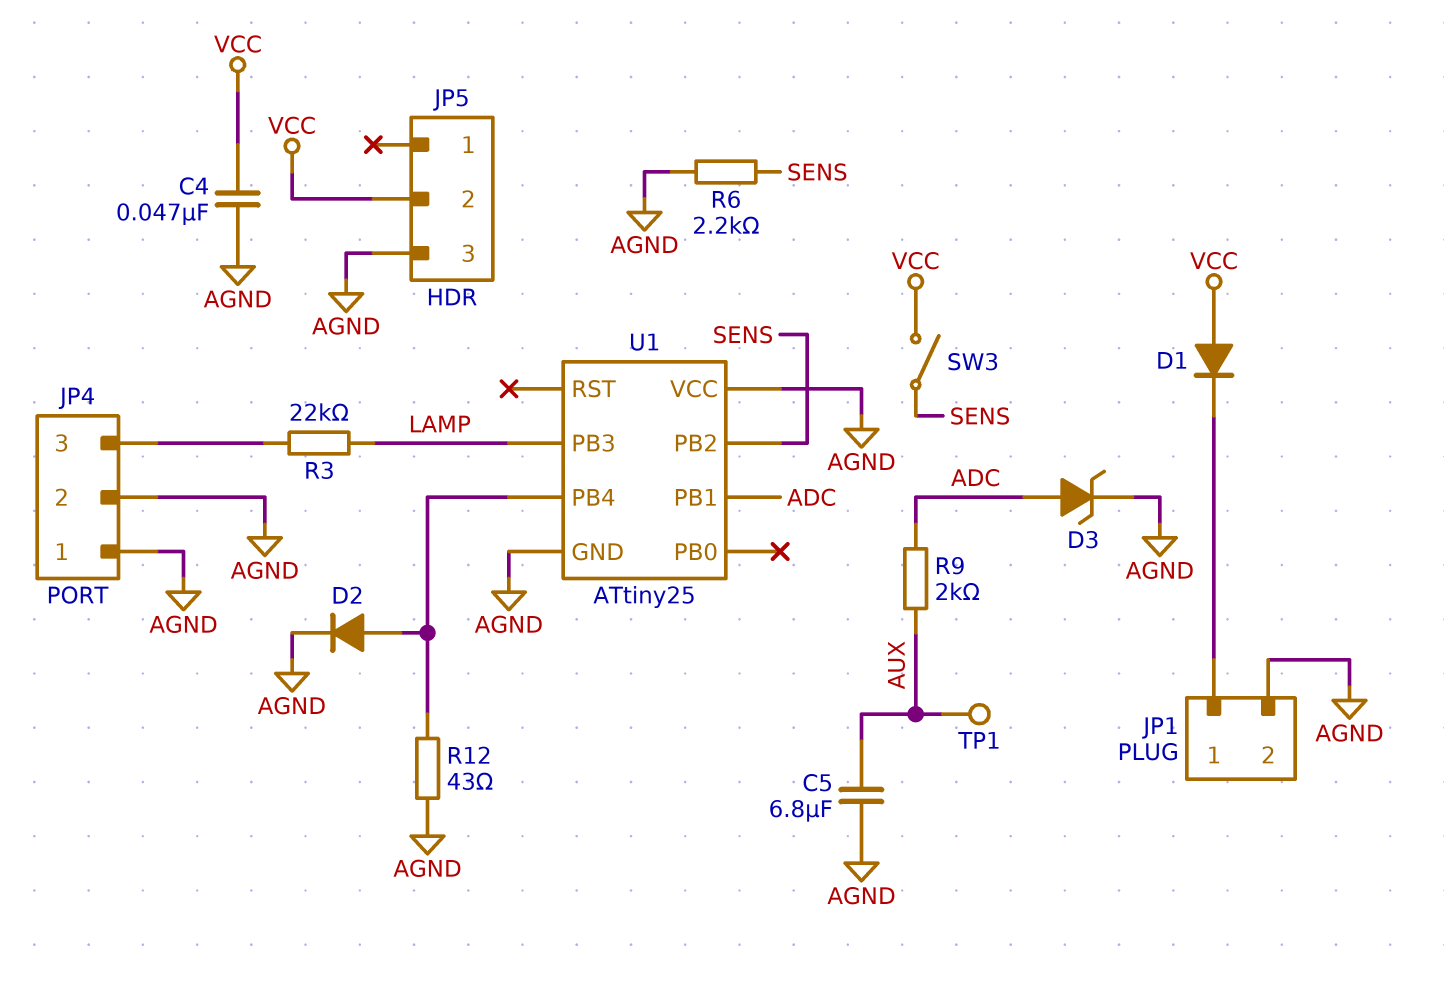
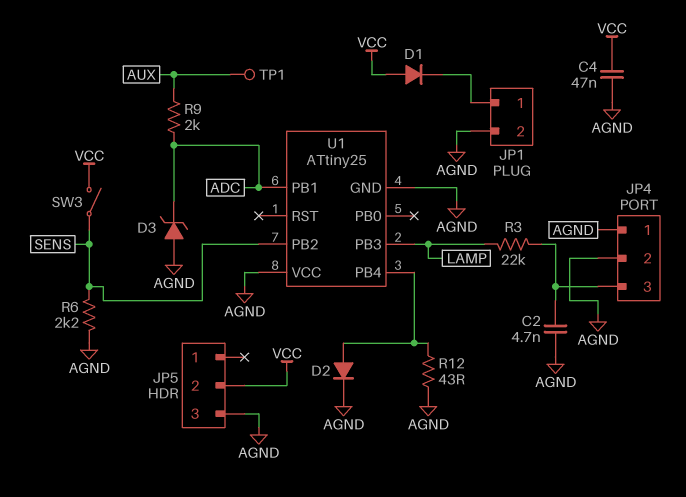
C2: none -> 4.7nF (AGND, JP4/3)
C5: 6.8uF (AGND, AUX) -> none
D3: zener (A ADC, K AGND) -> zener (A AGND, K ADC)

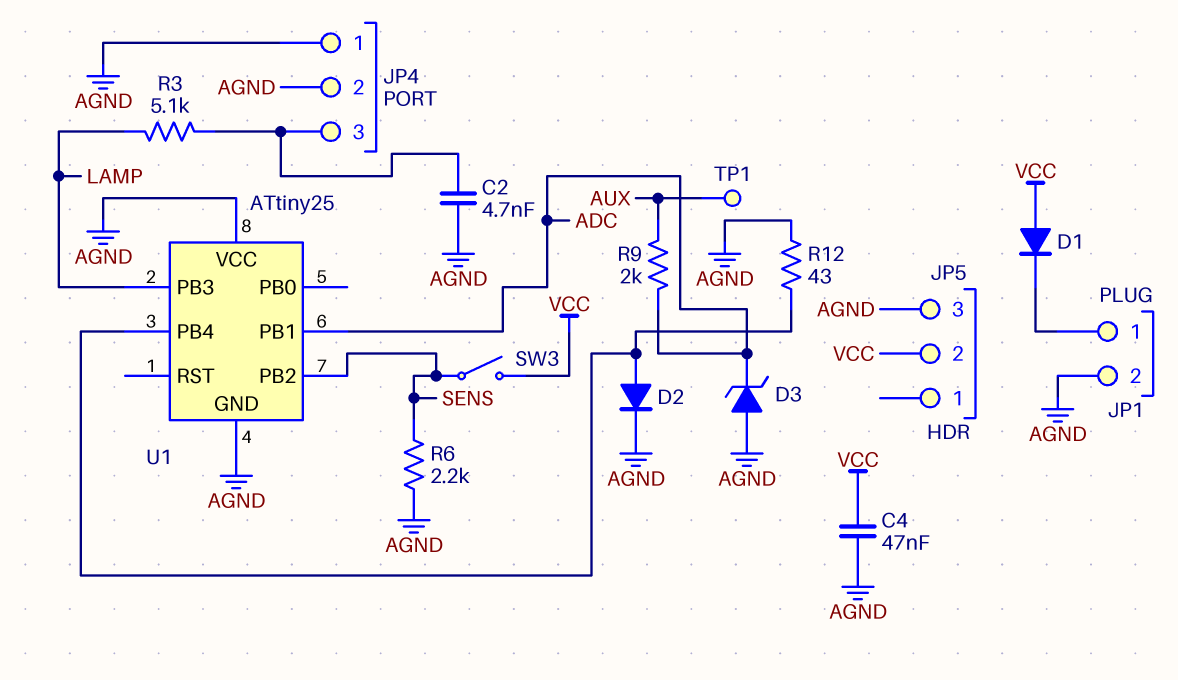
R3: 22k (JP4/3, LAMP) -> 5.1k (JP4/3, LAMP)

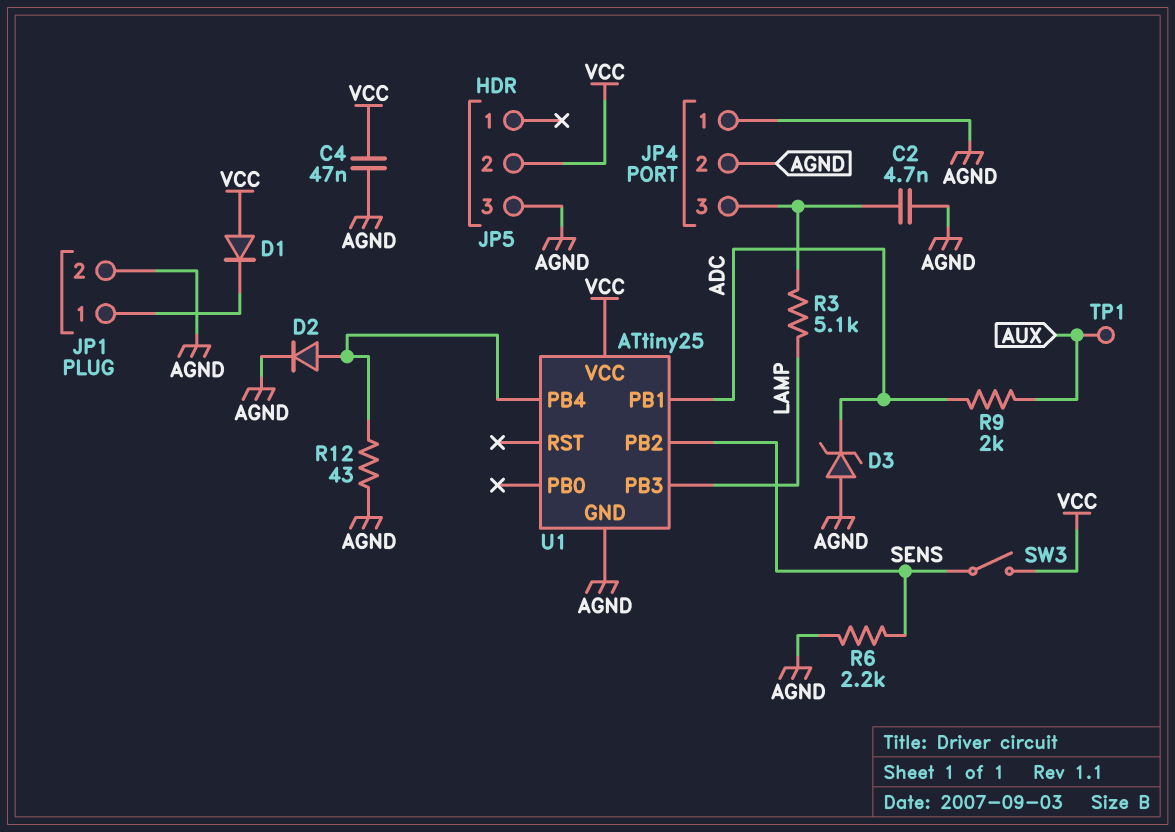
U1 pin VCC: AGND -> VCC

